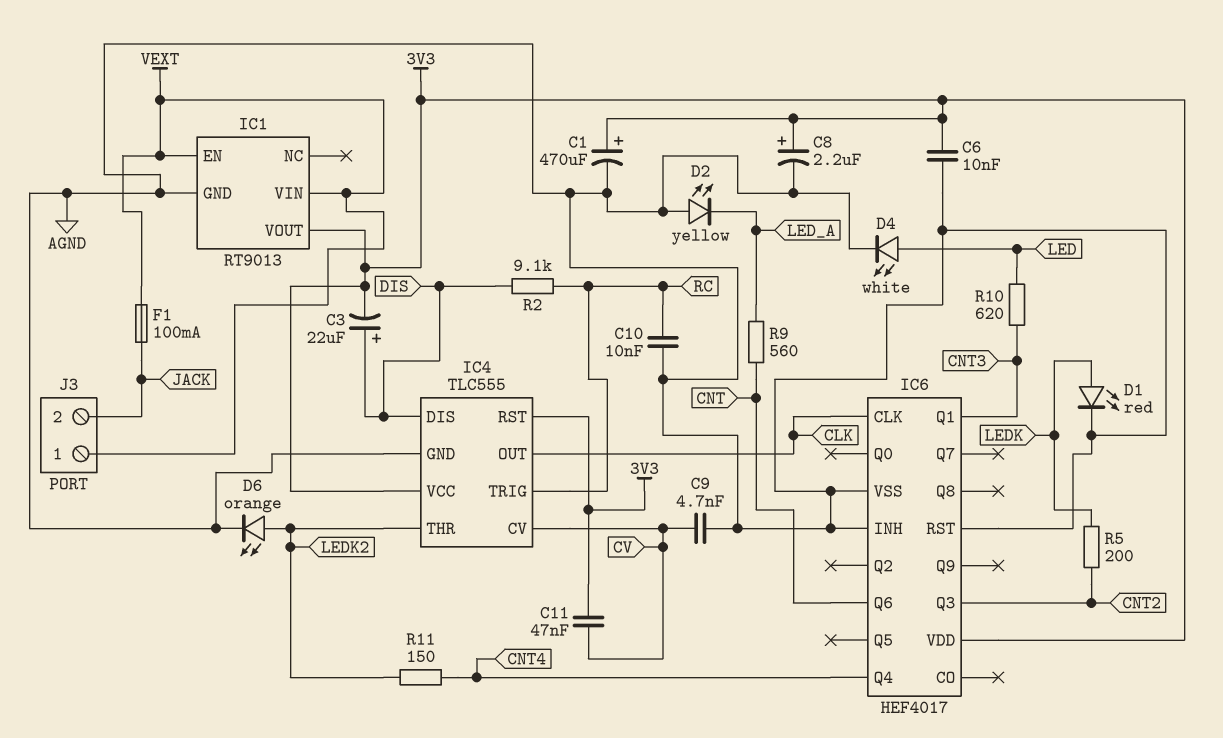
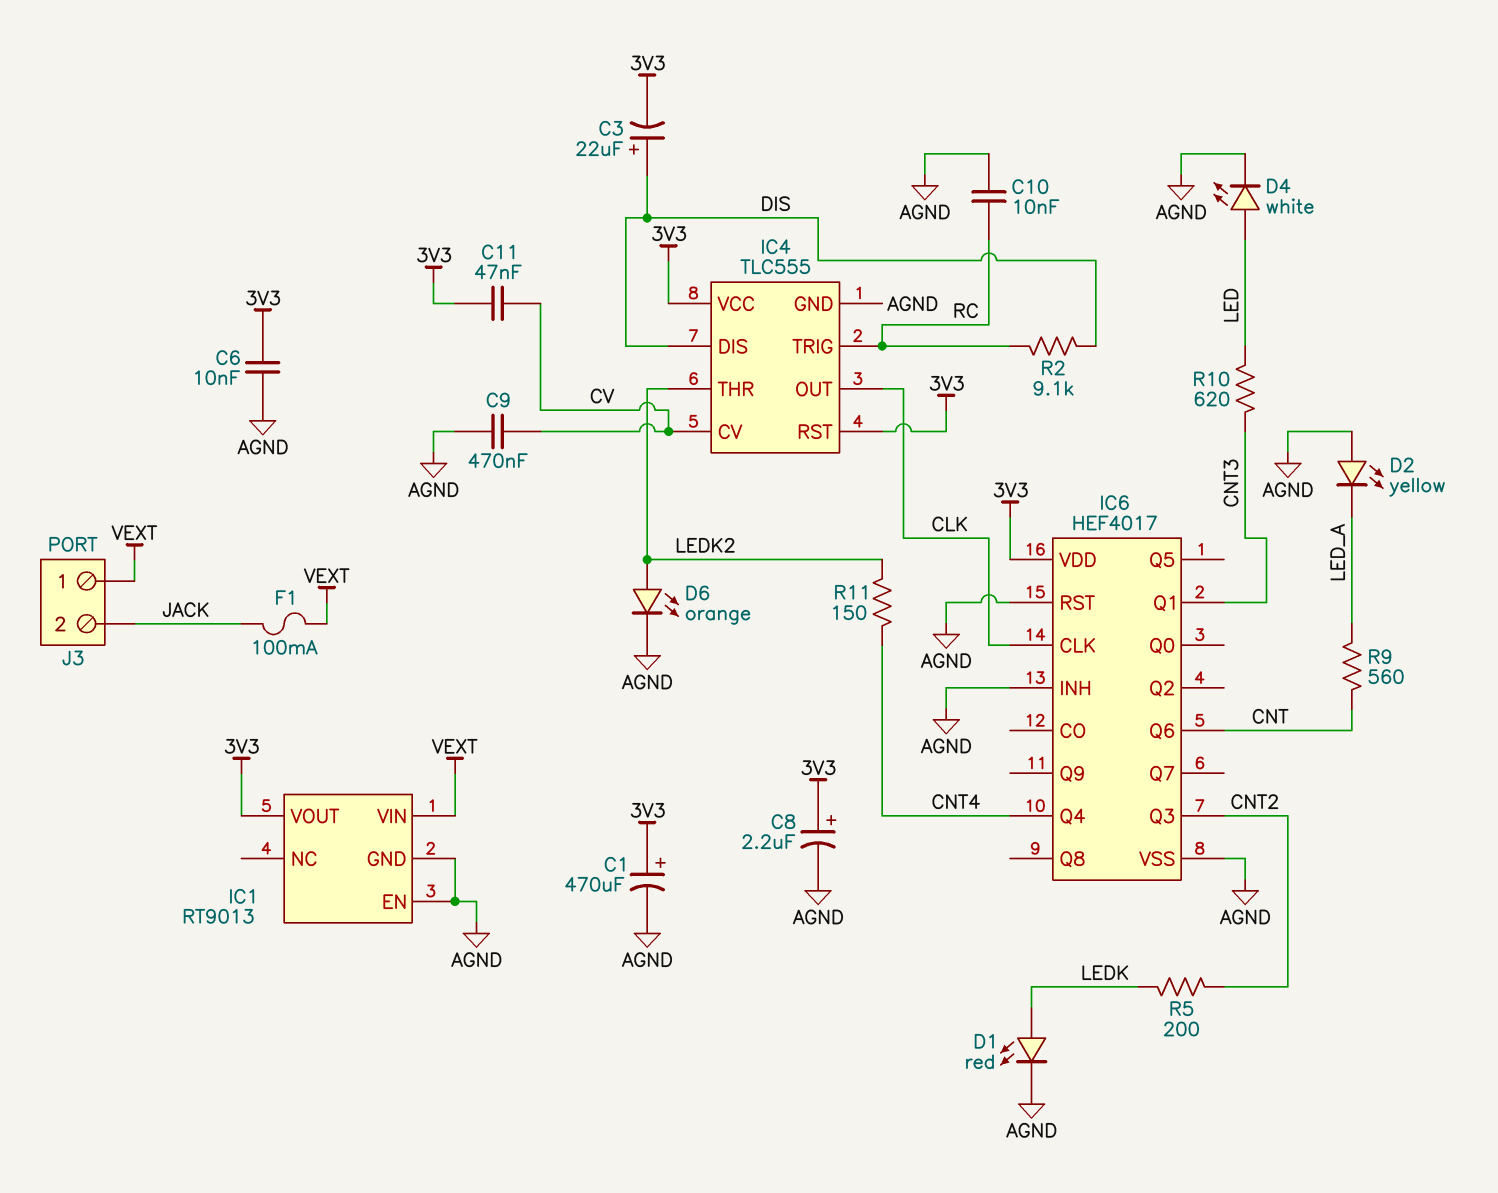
C9: 4.7nF (AGND, CV) -> 470nF (AGND, CV)
IC1 pin EN: VEXT -> AGND

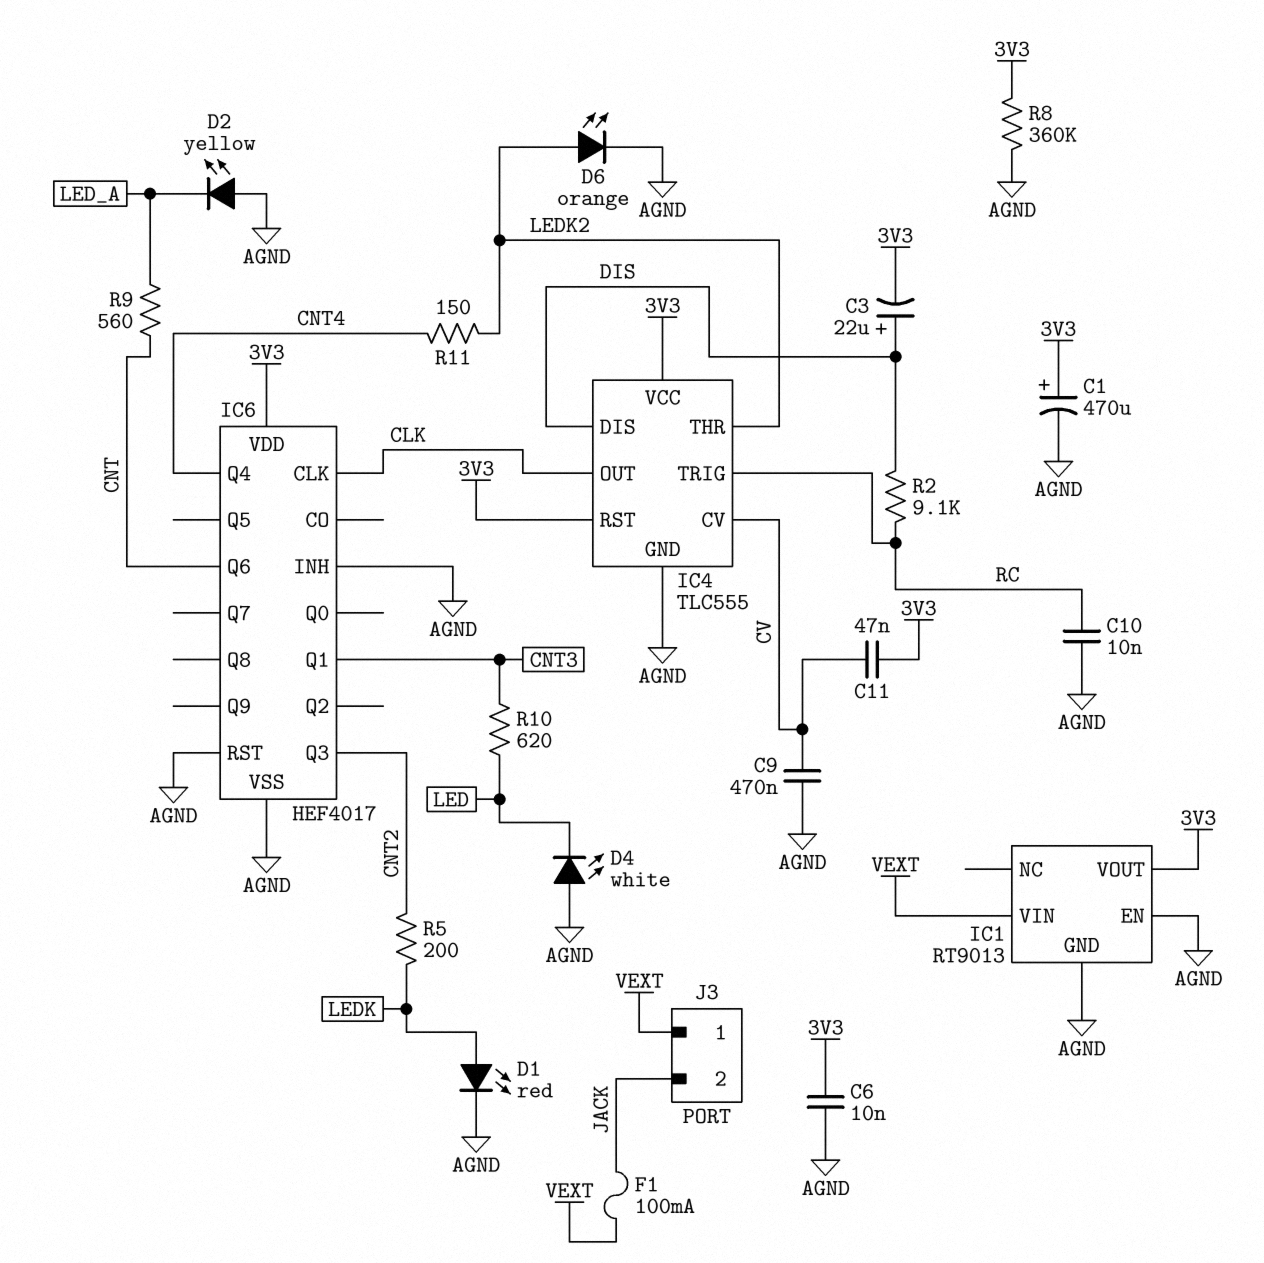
C8: 2.2uF (plus 3V3, minus AGND) -> none
D4: LED white (A LED, K AGND) -> LED white (A AGND, K LED)
R8: none -> 360k (3V3, AGND)

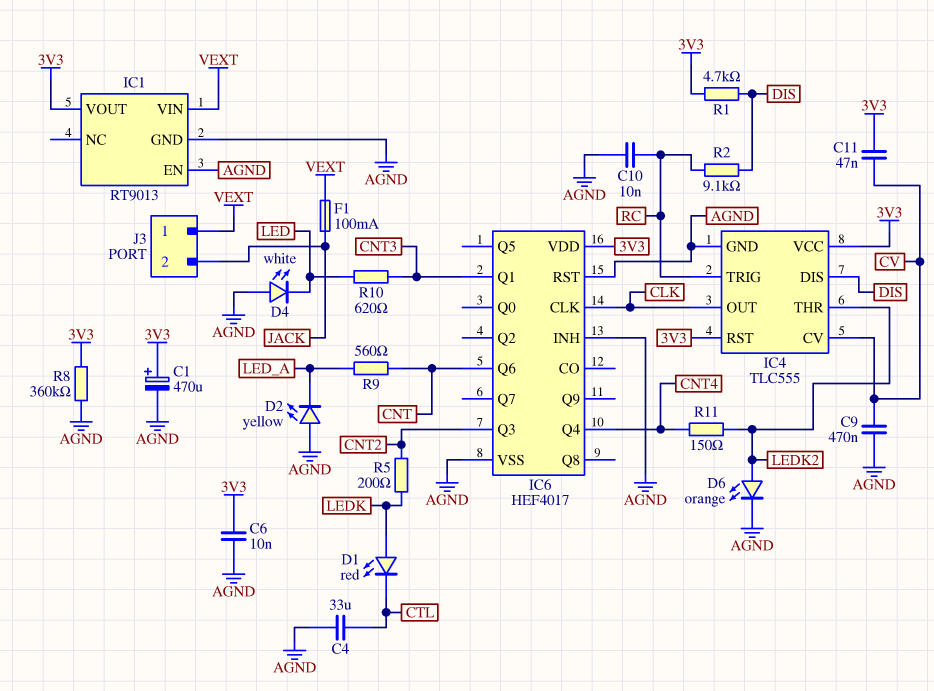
C3: 22uF (plus DIS, minus 3V3) -> none
C4: none -> 33uF (AGND, CTL)
D1: LED red (A LEDK, K AGND) -> LED red (A LEDK, K CTL)
R1: none -> 4.7k (3V3, DIS)

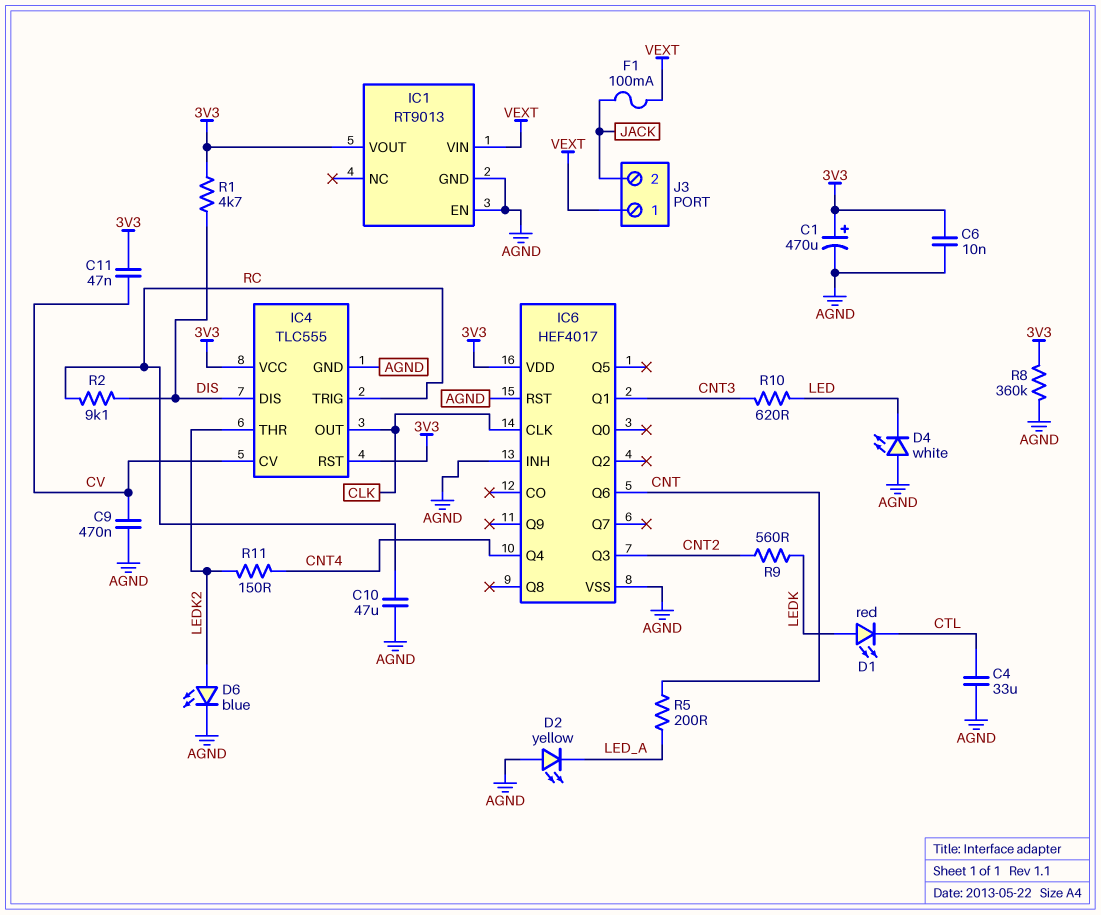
C10: 10nF (AGND, RC) -> 47uF (AGND, RC)
D6: LED orange (A LEDK2, K AGND) -> LED blue (A LEDK2, K AGND)
R5: 200 (CNT2, LEDK) -> 200 (CNT, LED_A)
R9: 560 (CNT, LED_A) -> 560 (CNT2, LEDK)

